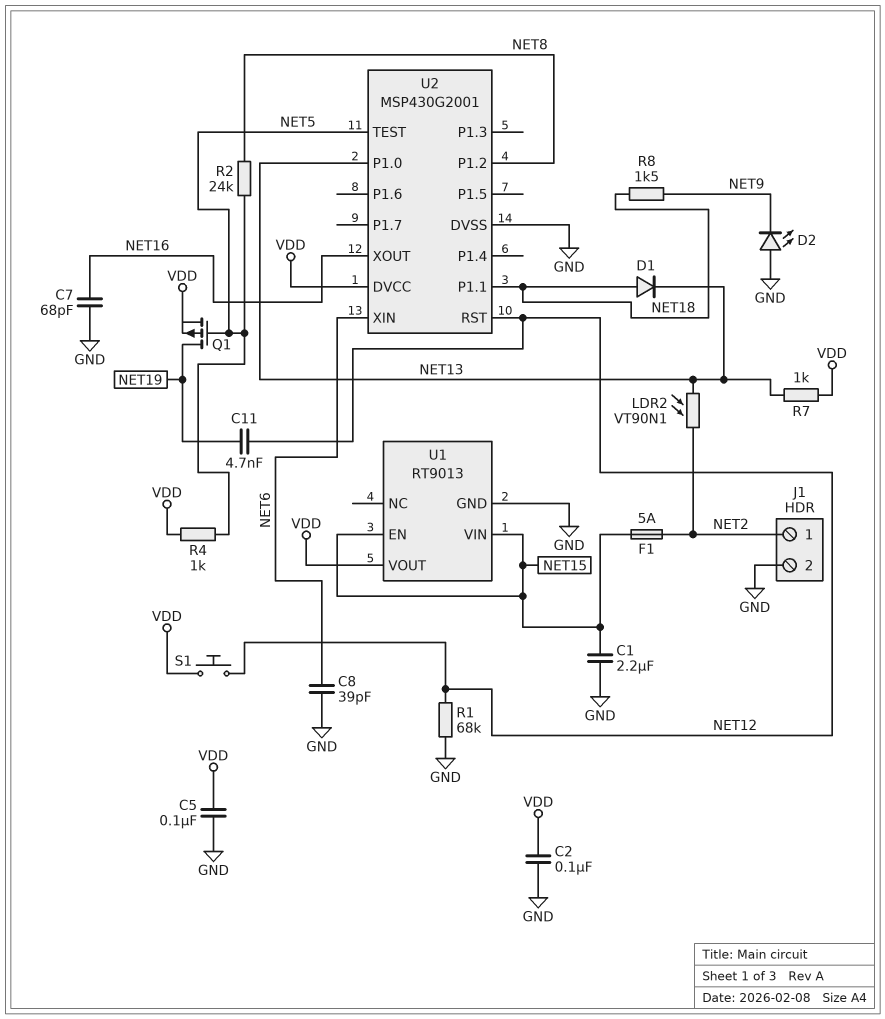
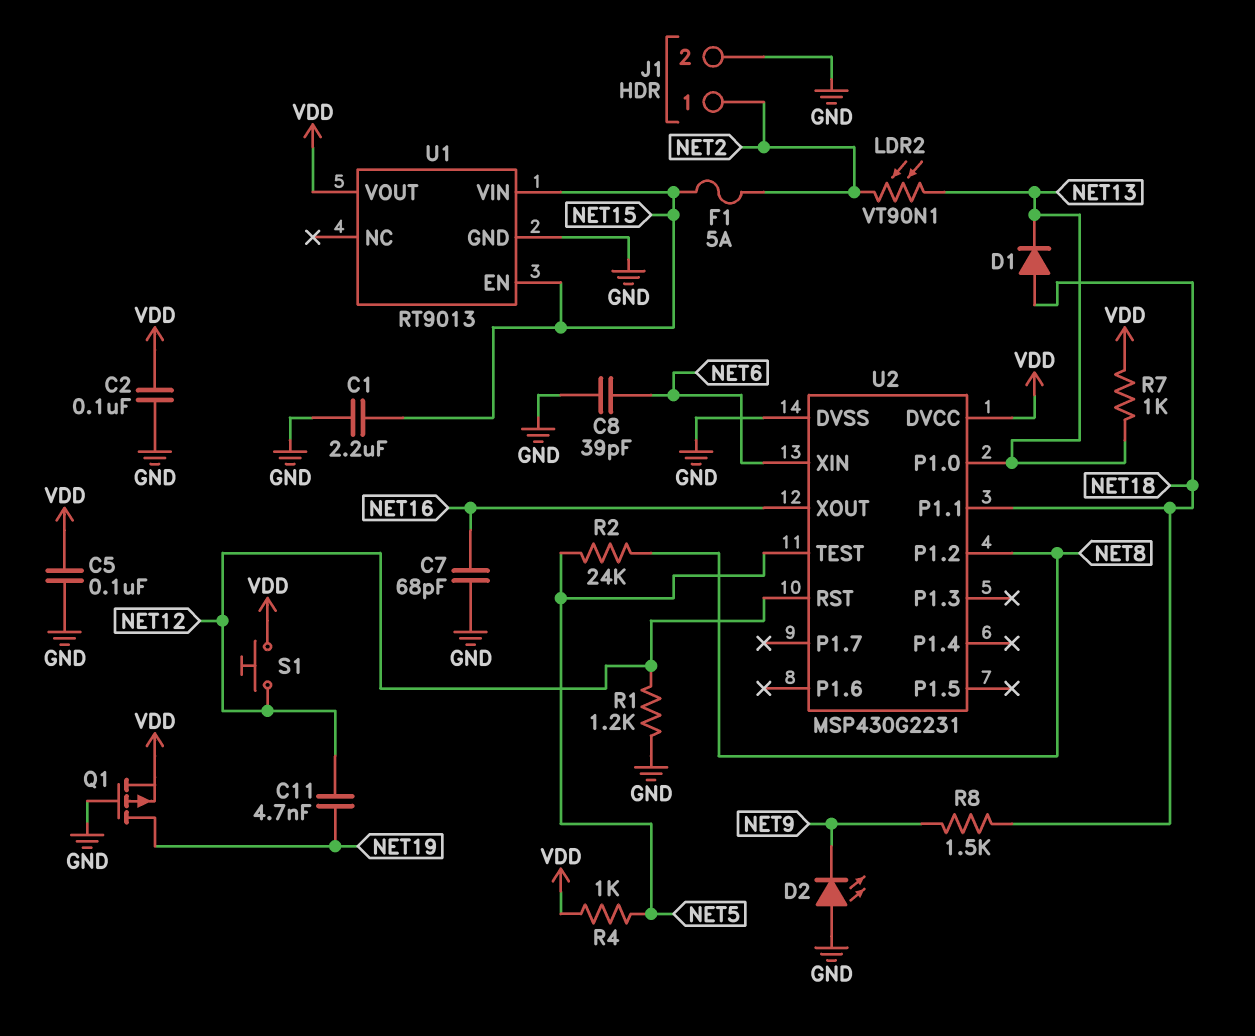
Q1: PMOS (G NET5, D NET19, S VDD) -> PMOS (G GND, D NET19, S VDD)
R1: 68k (GND, NET12) -> 1.2k (GND, NET12)
U2: MSP430G2001 -> MSP430G2231

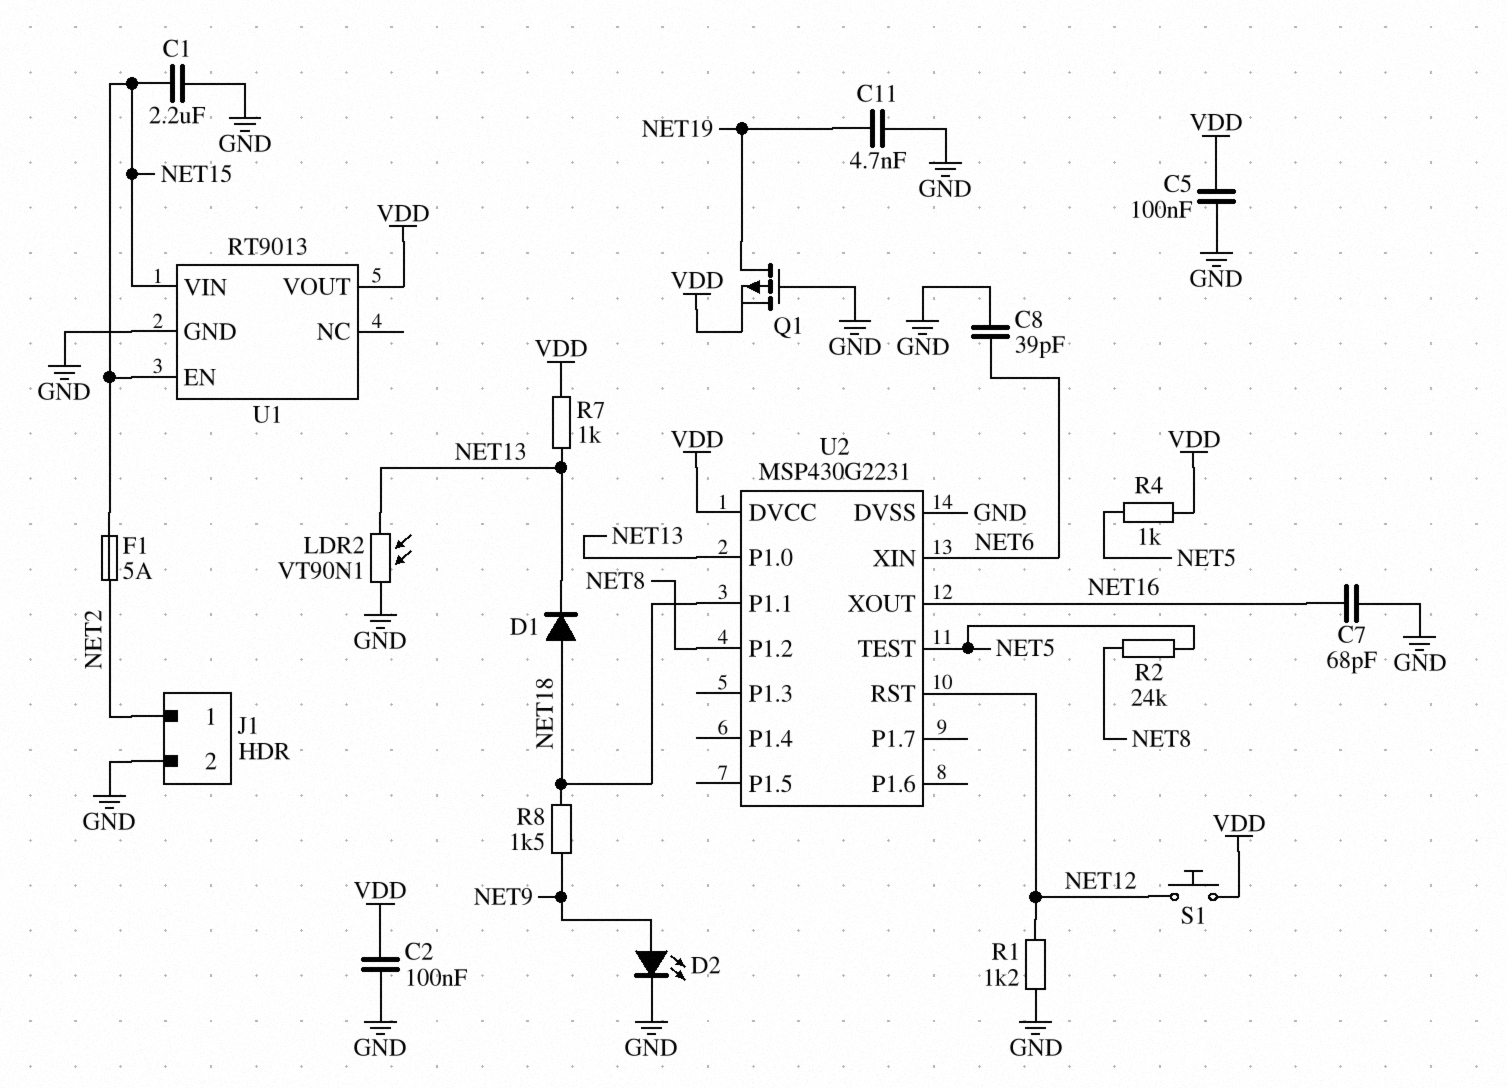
C11: 4.7nF (NET12, NET19) -> 4.7nF (GND, NET19)
D2: LED (A GND, K NET9) -> LED (A NET9, K GND)
LDR2: VT90N1 (NET2, NET13) -> VT90N1 (GND, NET13)

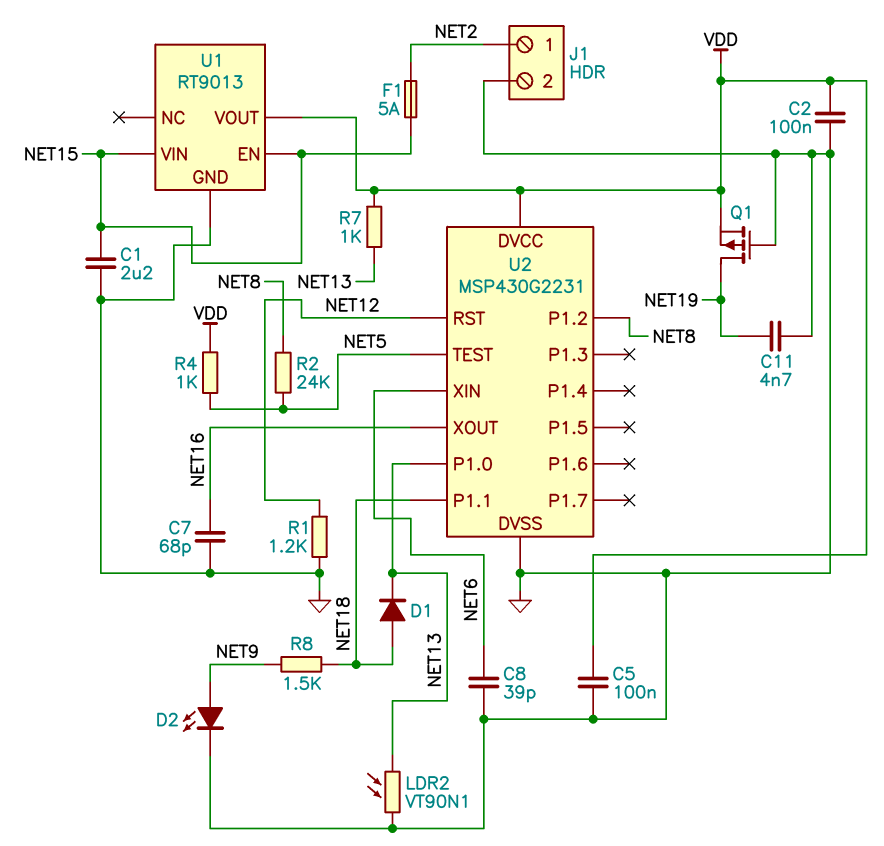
S1: button (NET12, VDD) -> none

